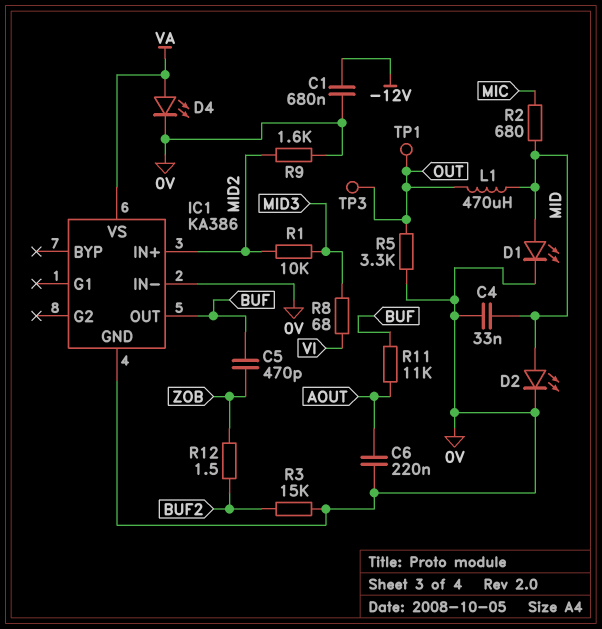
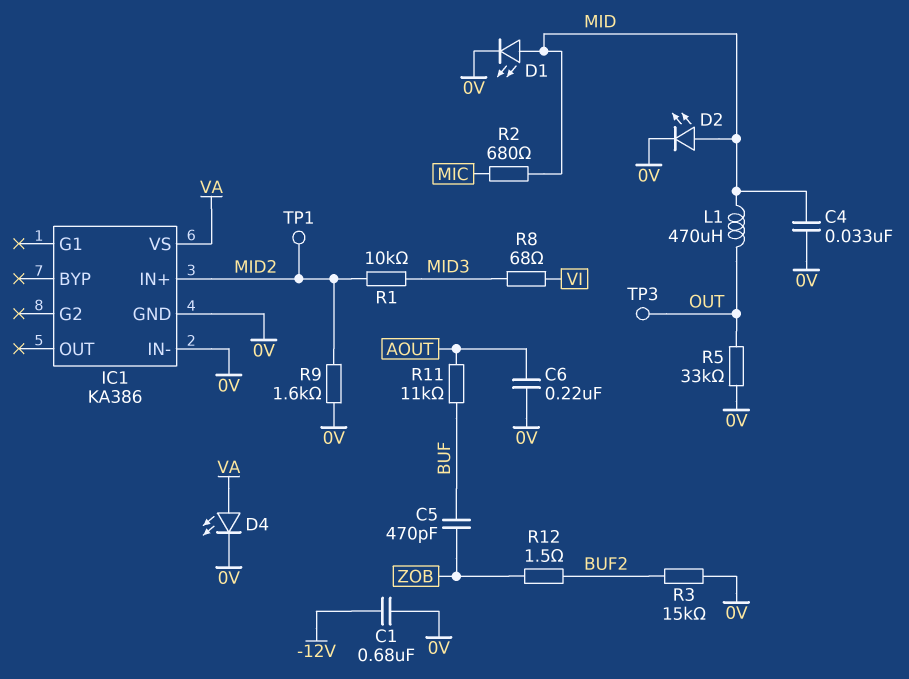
IC1 pin OUT: BUF -> none
R5: 3.3k (0V, OUT) -> 33k (0V, OUT)
TP1: test point (OUT) -> test point (MID2)

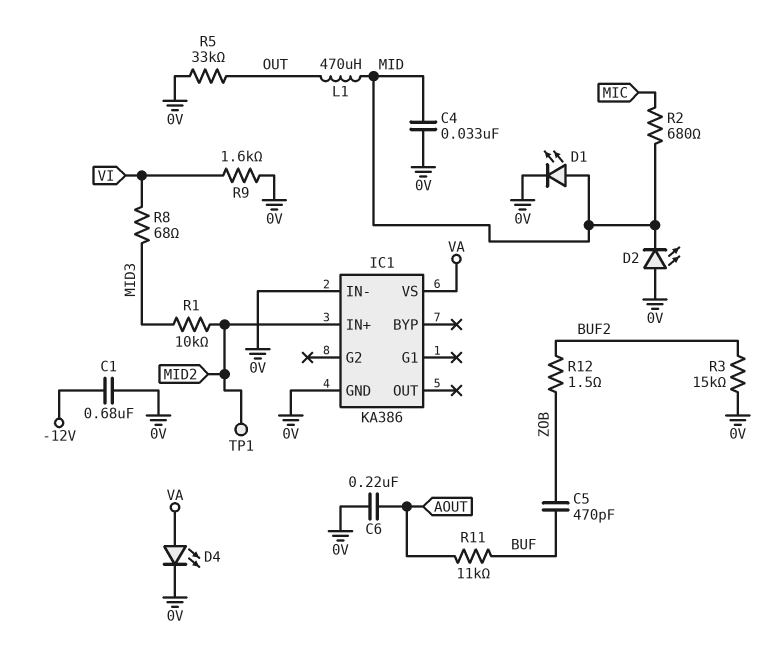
D2: LED (A MID, K 0V) -> LED (A 0V, K MID)
R9: 1.6k (0V, MID2) -> 1.6k (0V, VI)
TP3: test point (OUT) -> none

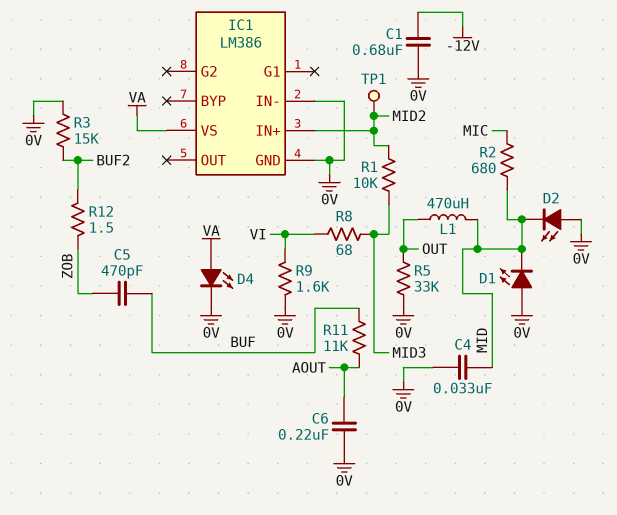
D1: LED (A MID, K 0V) -> LED (A 0V, K MID)
IC1: KA386 -> LM386

